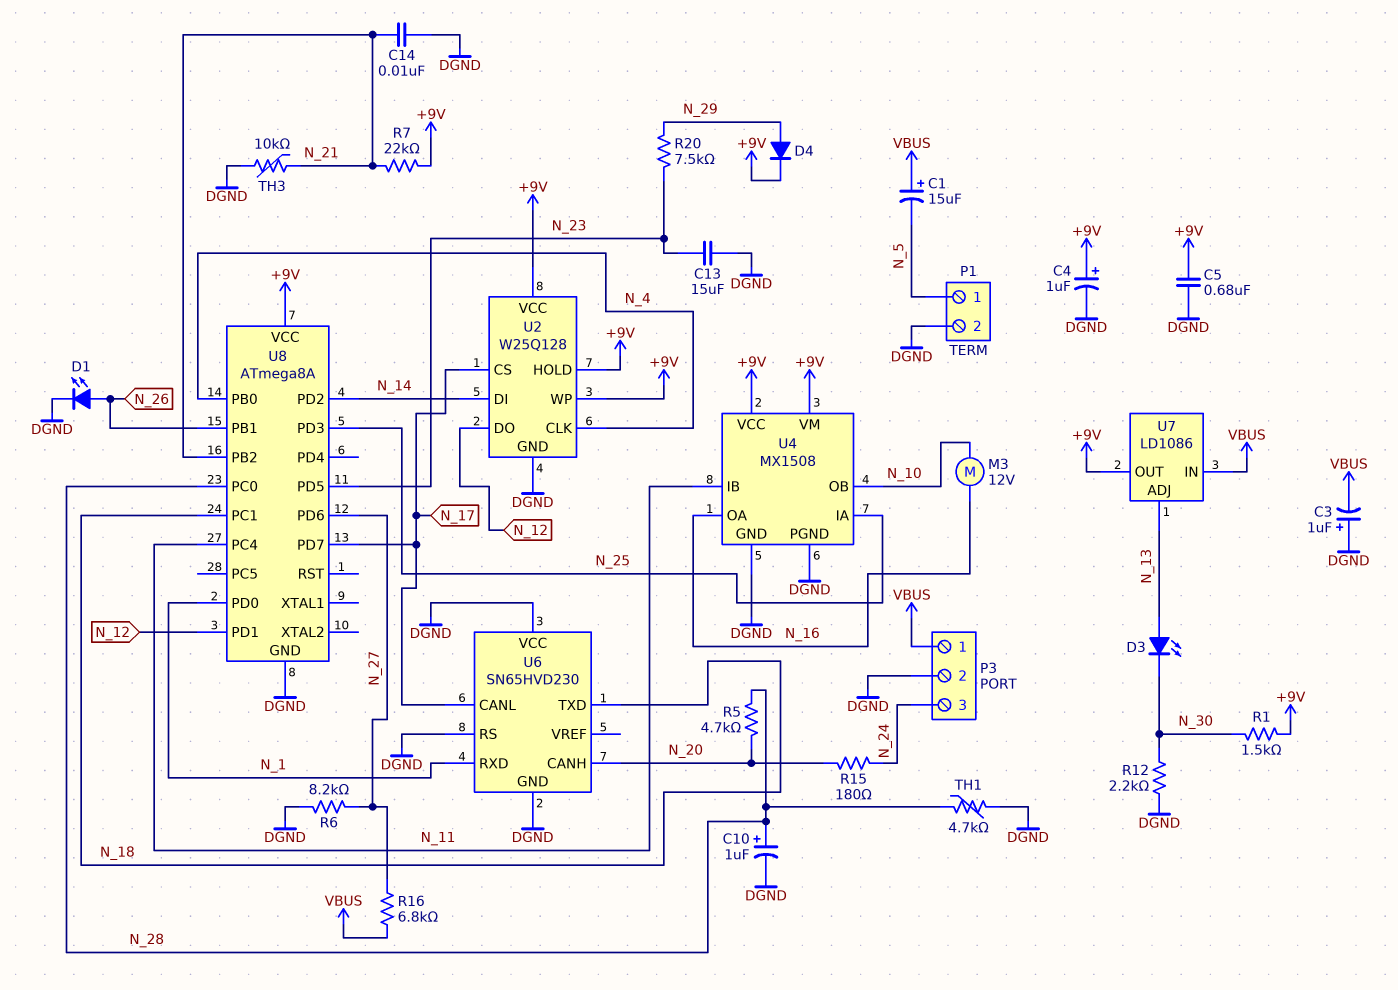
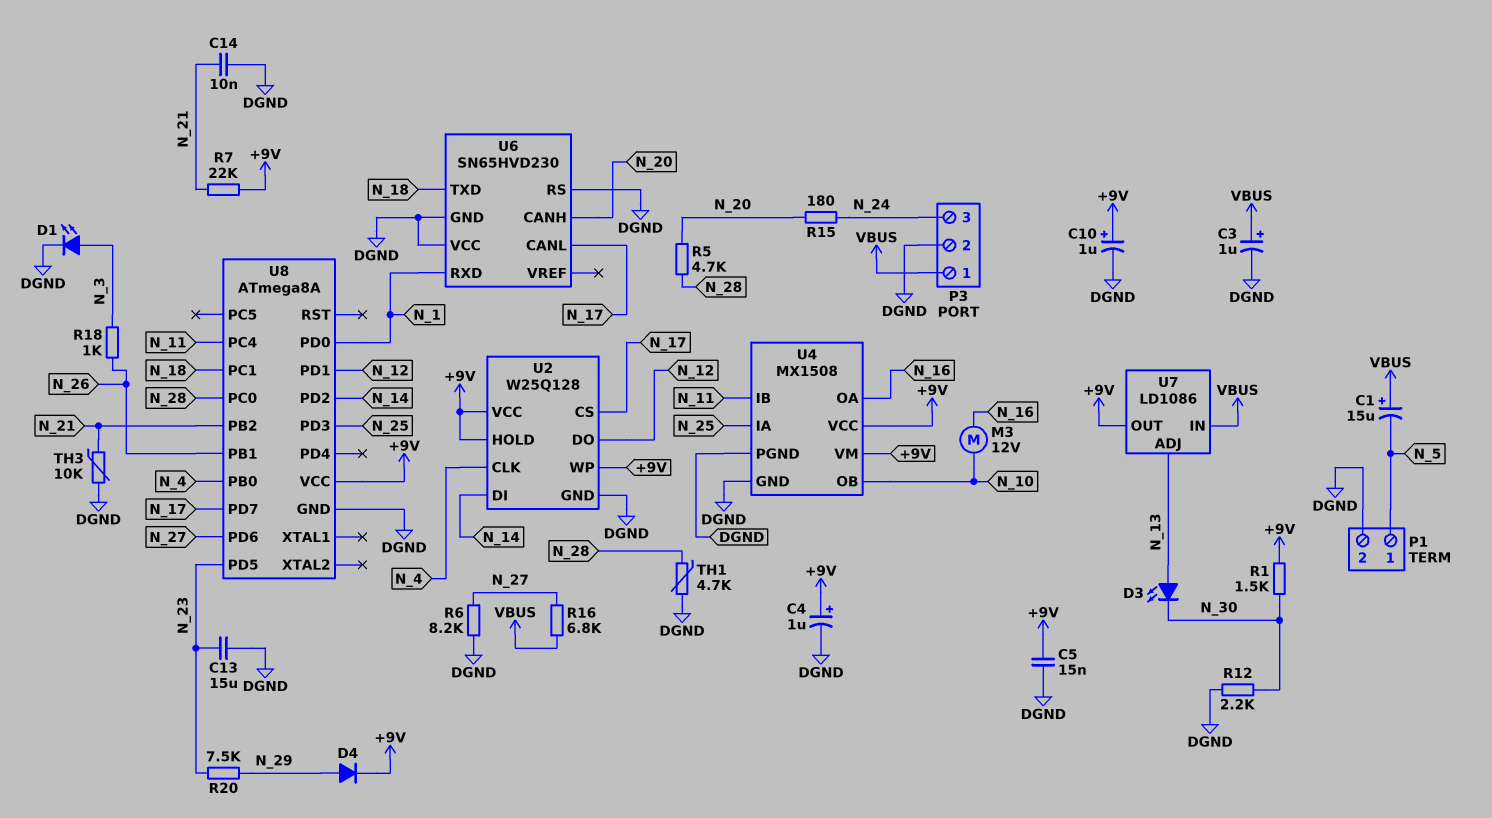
C3: 1uF (plus DGND, minus VBUS) -> 1uF (plus VBUS, minus DGND)
C5: 680nF (+9V, DGND) -> 15nF (+9V, DGND)
C10: 1uF (plus N_28, minus DGND) -> 1uF (plus +9V, minus DGND)
D1: LED (A N_26, K DGND) -> LED (A N_3, K DGND)
R18: none -> 1k (N_3, N_26)

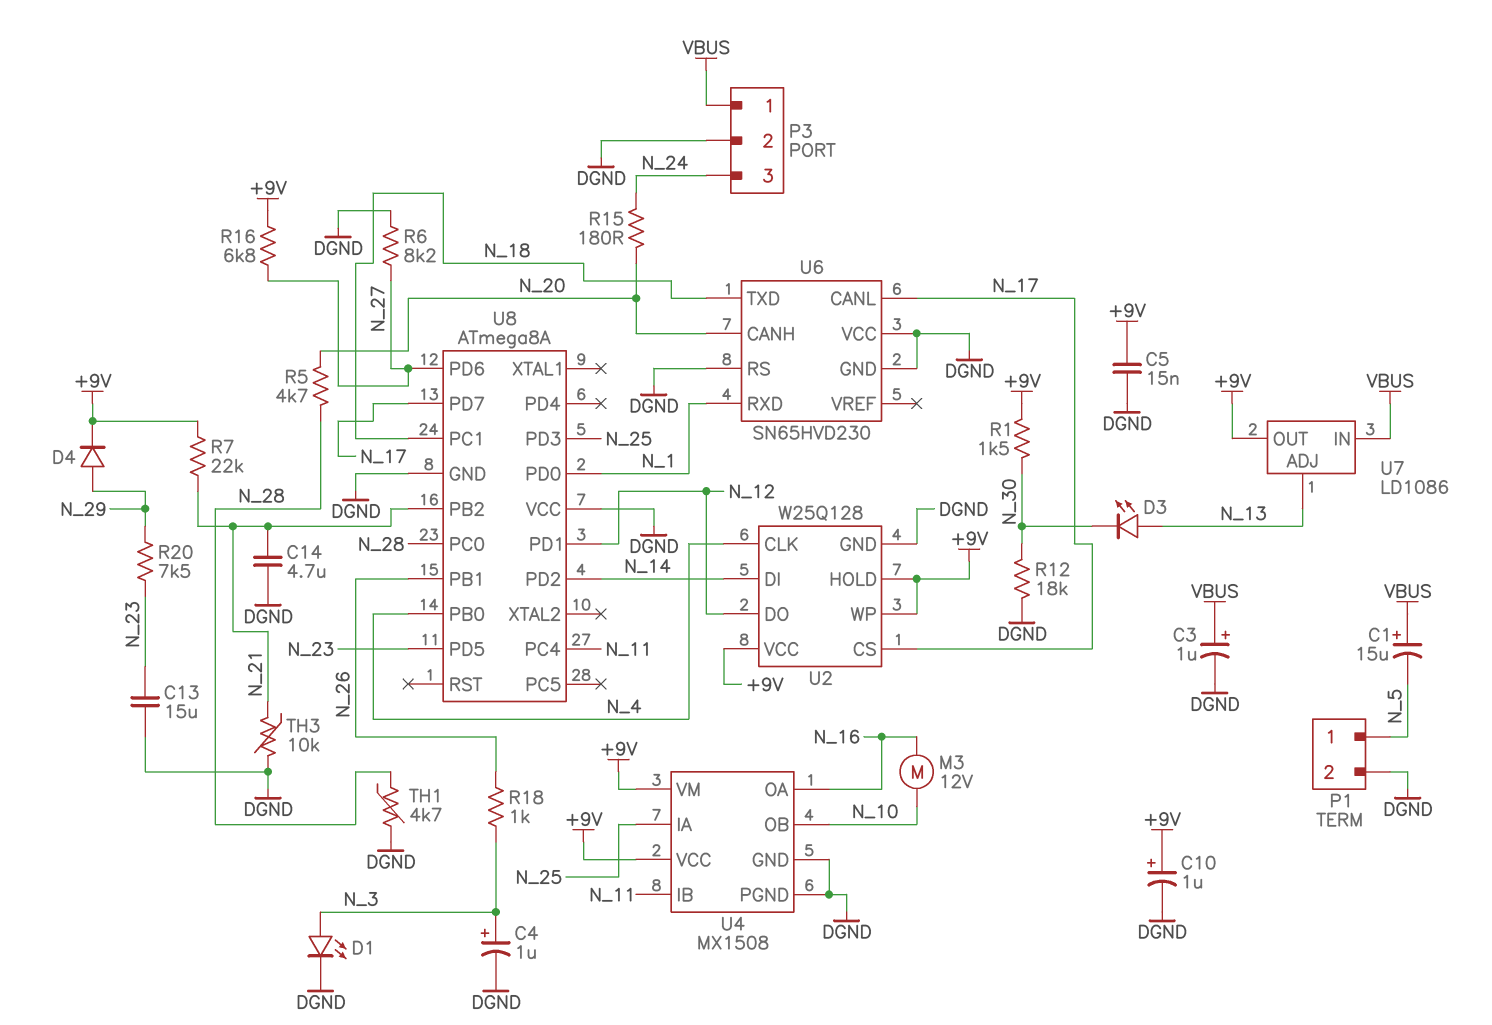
C4: 1uF (plus +9V, minus DGND) -> 1uF (plus N_3, minus DGND)
C14: 10nF (DGND, N_21) -> 4.7uF (DGND, N_21)
R12: 2.2k (DGND, N_30) -> 18k (DGND, N_30)
R16: 6.8k (N_27, VBUS) -> 6.8k (+9V, N_27)
U8 pin VCC: +9V -> DGND

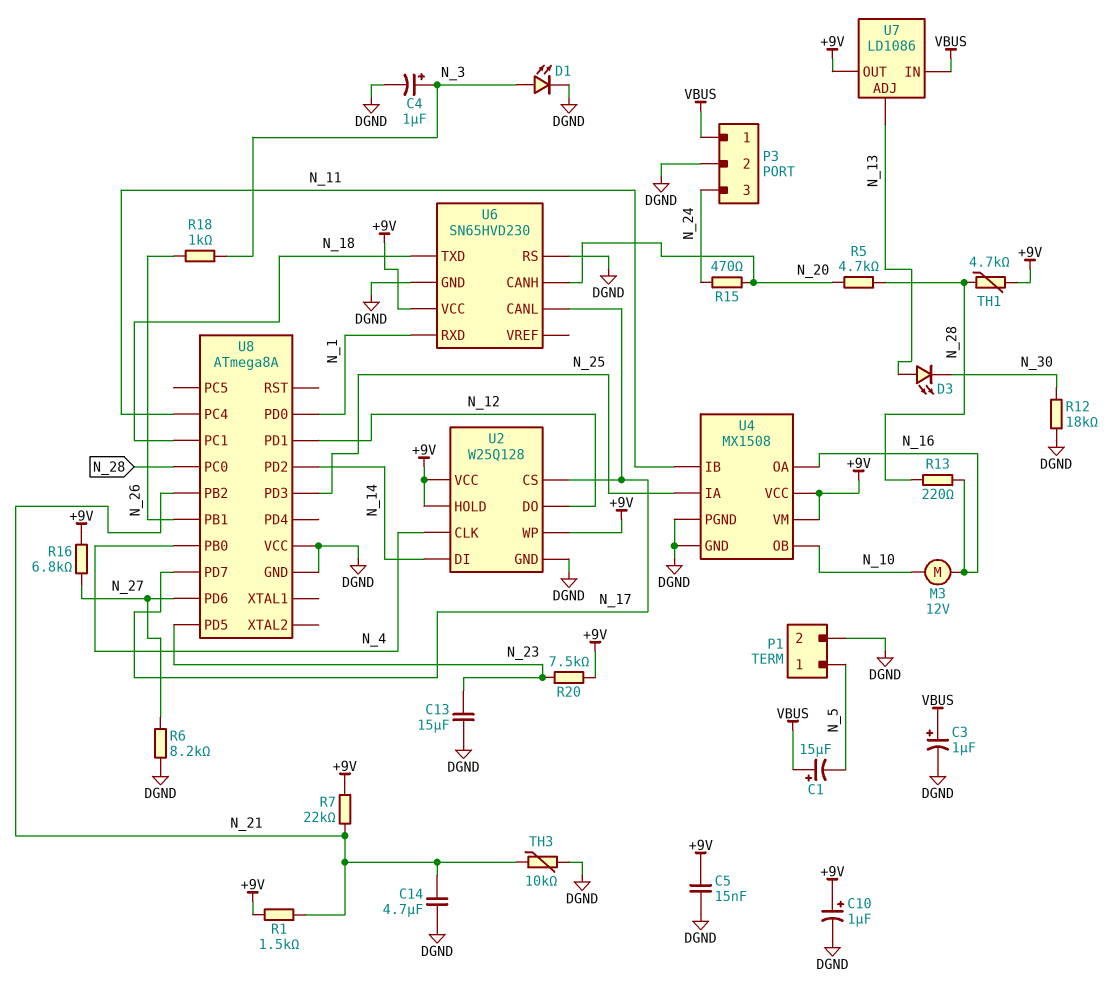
D4: diode (A N_29, K +9V) -> none
R1: 1.5k (+9V, N_30) -> 1.5k (+9V, N_21)
R13: none -> 220 (N_16, N_28)
R15: 180 (N_20, N_24) -> 470 (N_20, N_24)
R20: 7.5k (N_23, N_29) -> 7.5k (+9V, N_23)
TH1: 4.7k (DGND, N_28) -> 4.7k (+9V, N_28)
U6 pin VCC: DGND -> +9V

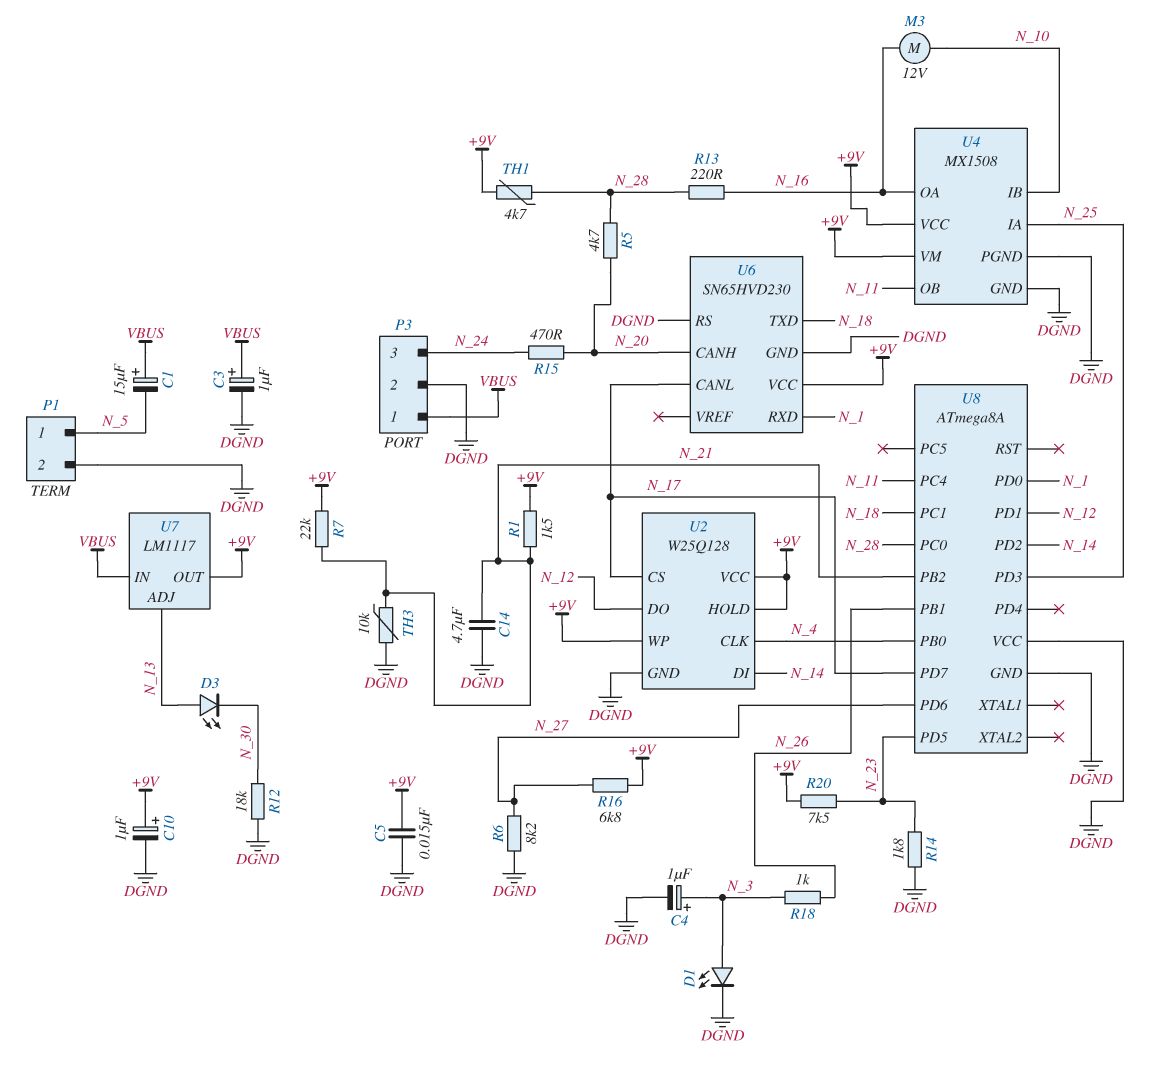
C13: 15uF (DGND, N_23) -> none
R14: none -> 1.8k (DGND, N_23)
U4 pin IB: N_11 -> N_10
U4 pin OB: N_10 -> N_11
U7: LD1086 -> LM1117

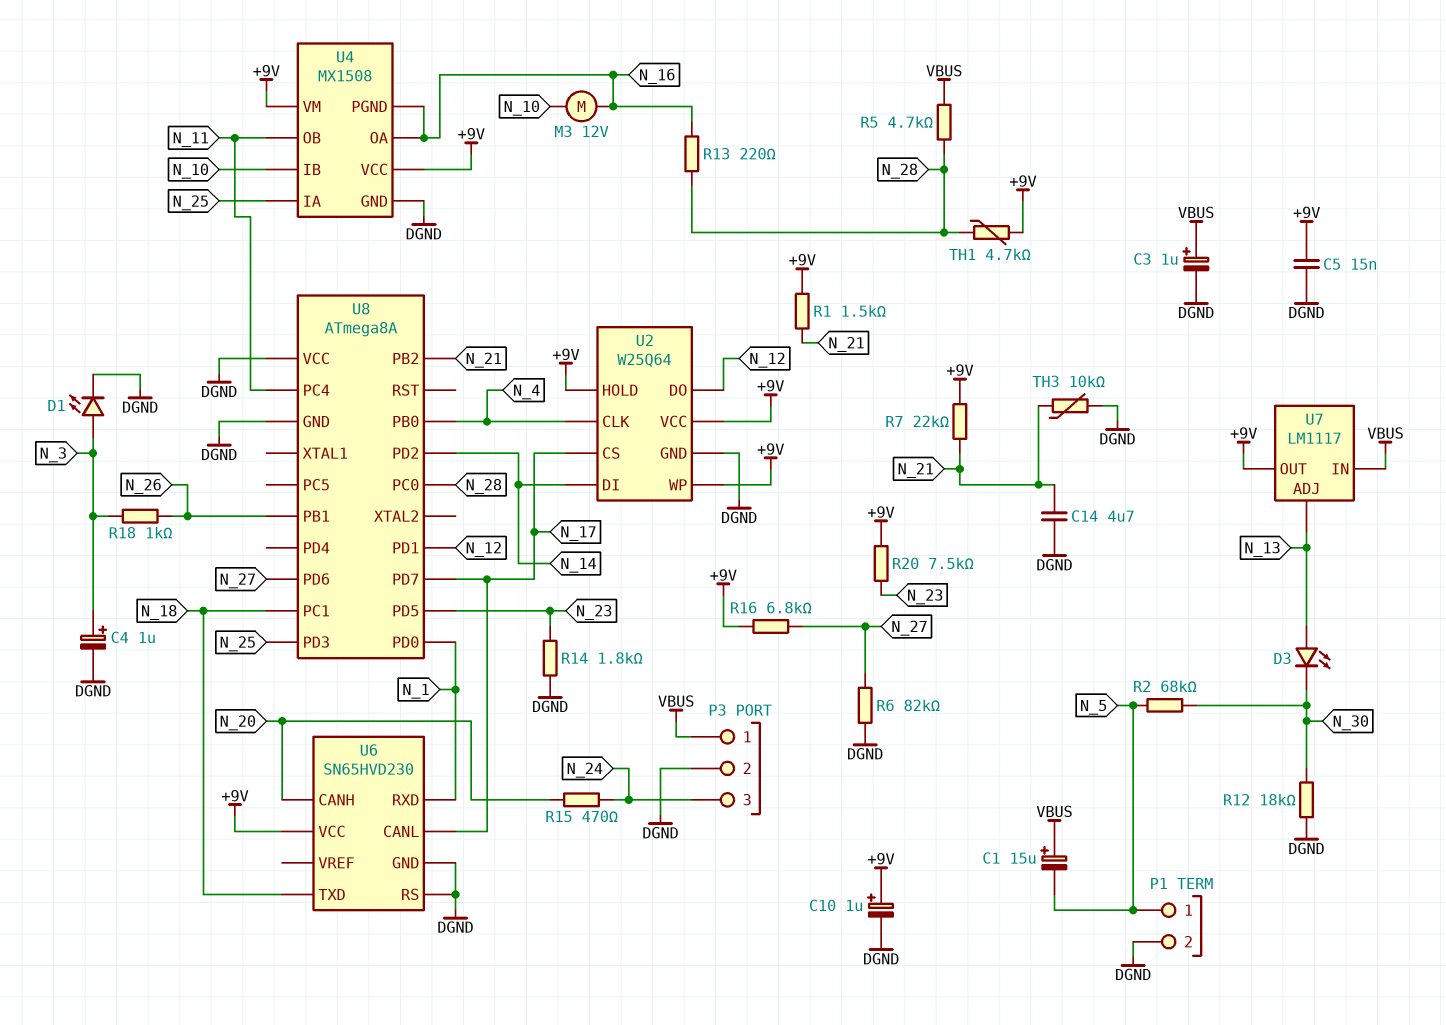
R2: none -> 68k (N_5, N_30)
R5: 4.7k (N_20, N_28) -> 4.7k (N_28, VBUS)
R6: 8.2k (DGND, N_27) -> 82k (DGND, N_27)
U2: W25Q128 -> W25Q64
U4 pin PGND: DGND -> N_16

